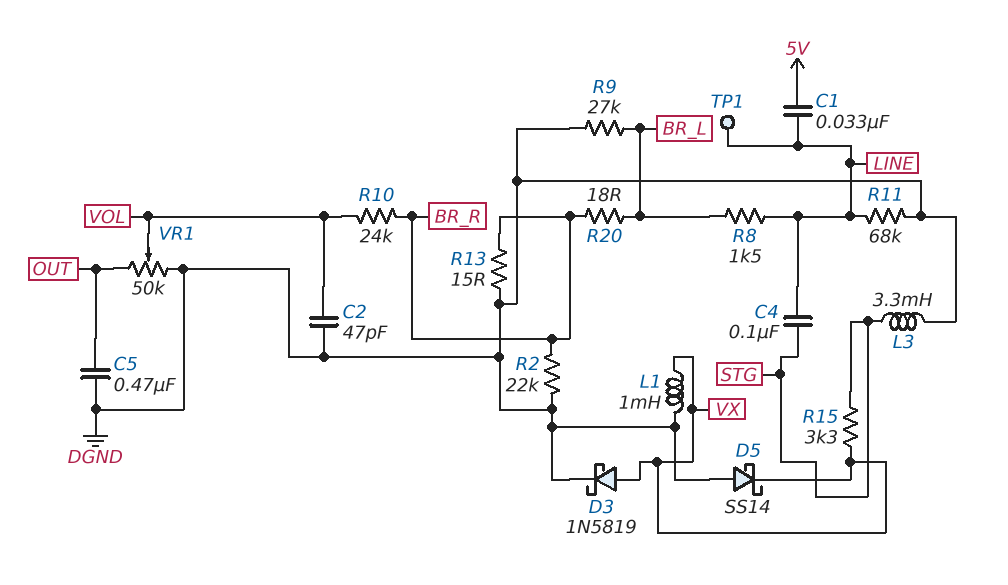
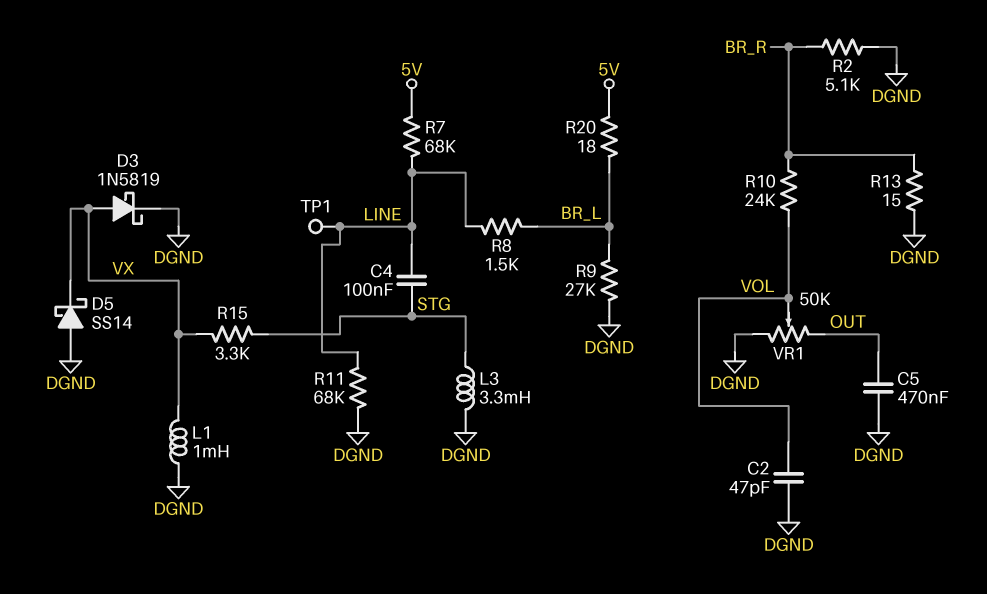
C1: 33nF (5V, LINE) -> none
R2: 22k (BR_R, DGND) -> 5.1k (BR_R, DGND)
R7: none -> 68k (5V, LINE)
R20: 18 (BR_L, BR_R) -> 18 (5V, BR_L)

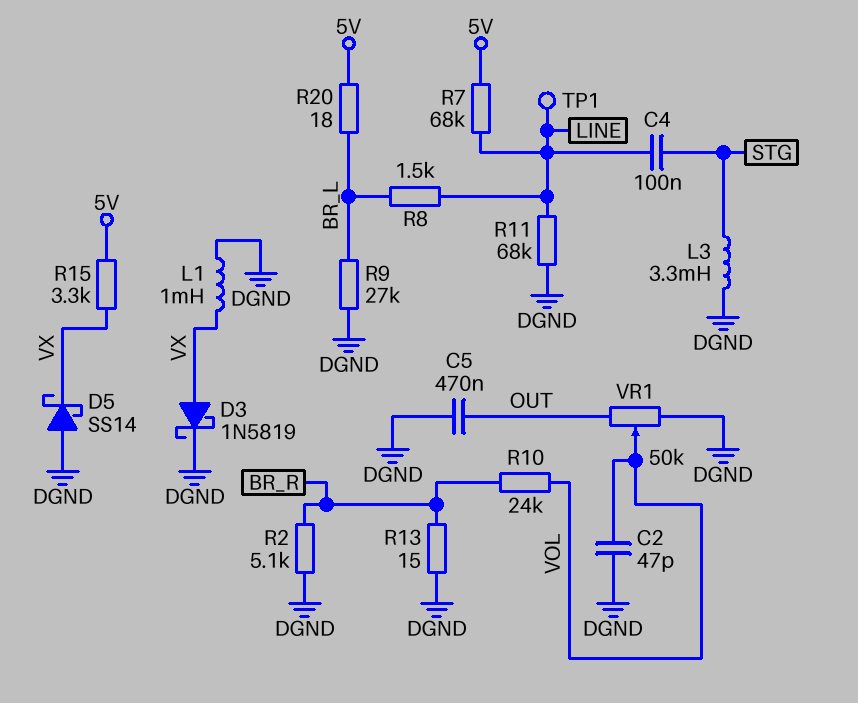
R15: 3.3k (STG, VX) -> 3.3k (5V, VX)

